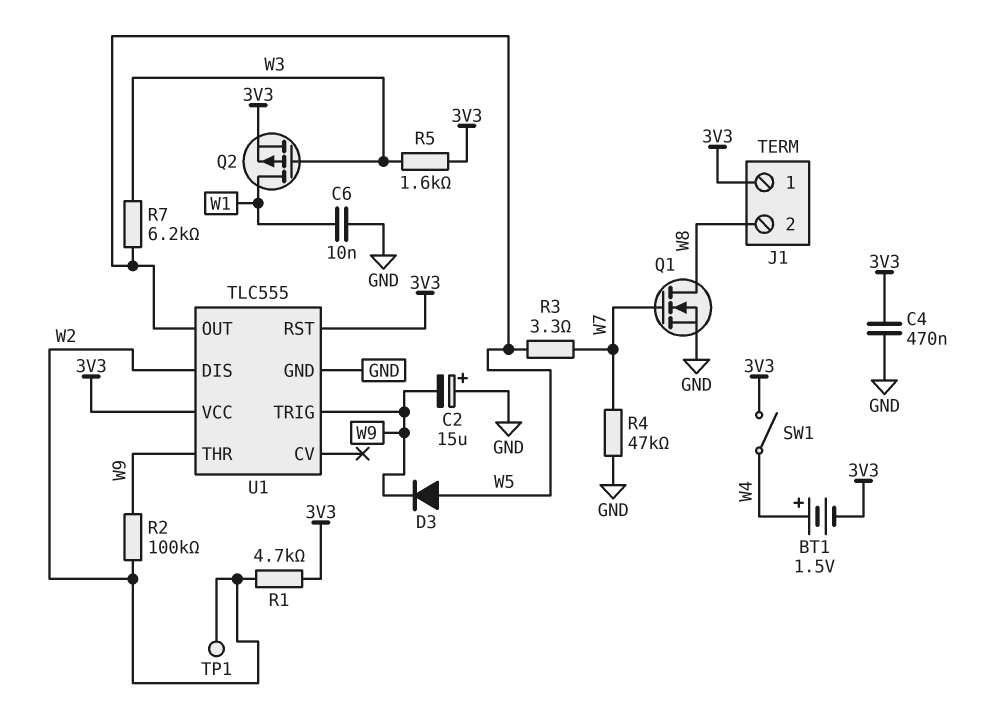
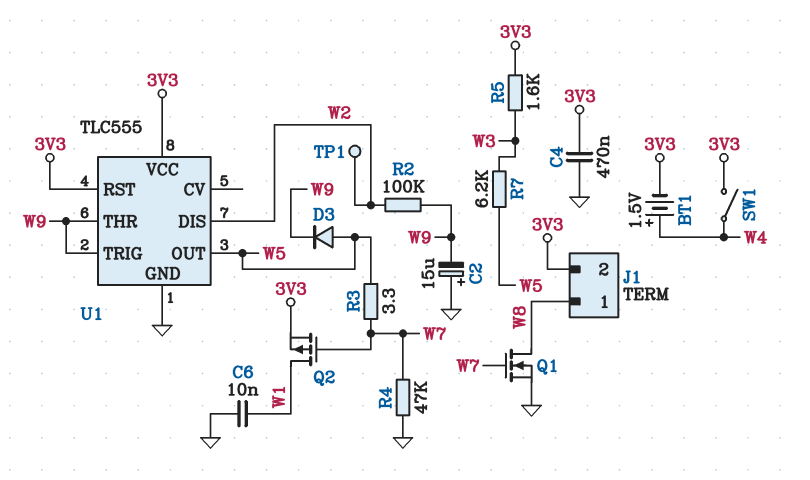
J1 pin 1: 3V3 -> W8
J1 pin 2: W8 -> 3V3
Q2: PMOS (G W3, D W1, S 3V3) -> PMOS (G W7, D W1, S 3V3)
R1: 4.7k (3V3, W2) -> none

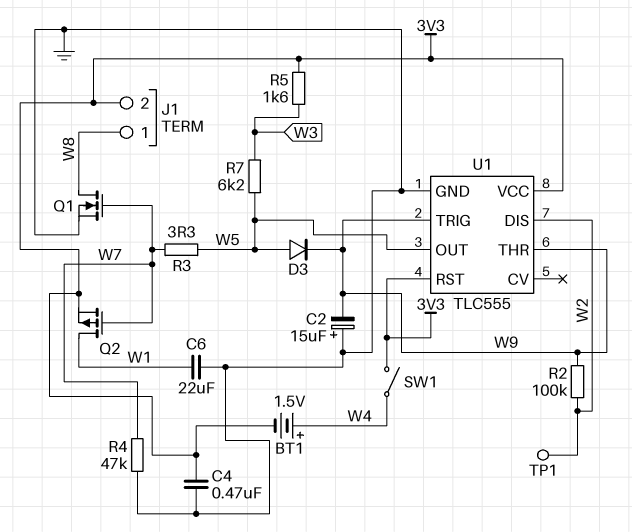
C6: 10nF (GND, W1) -> 22uF (GND, W1)

